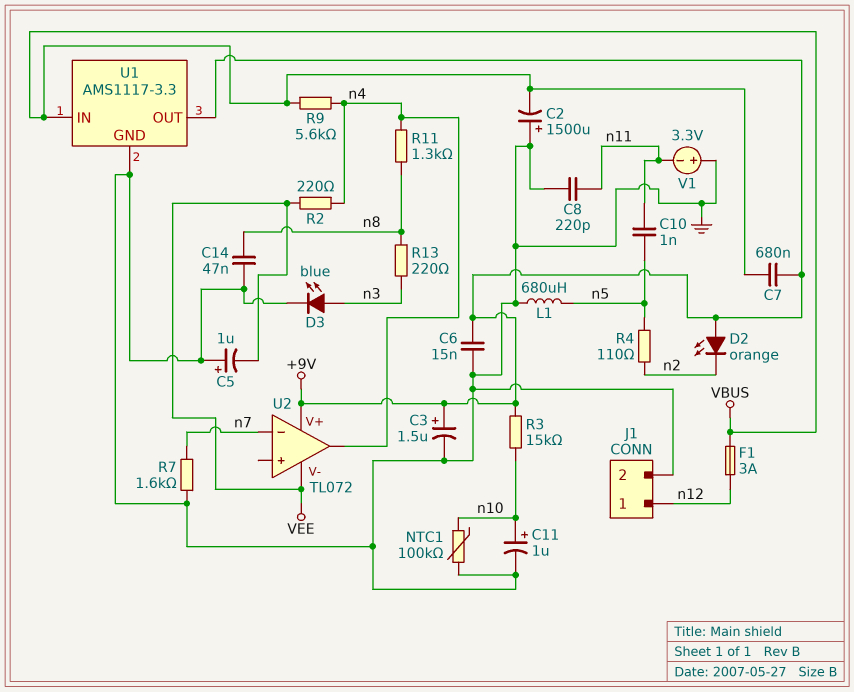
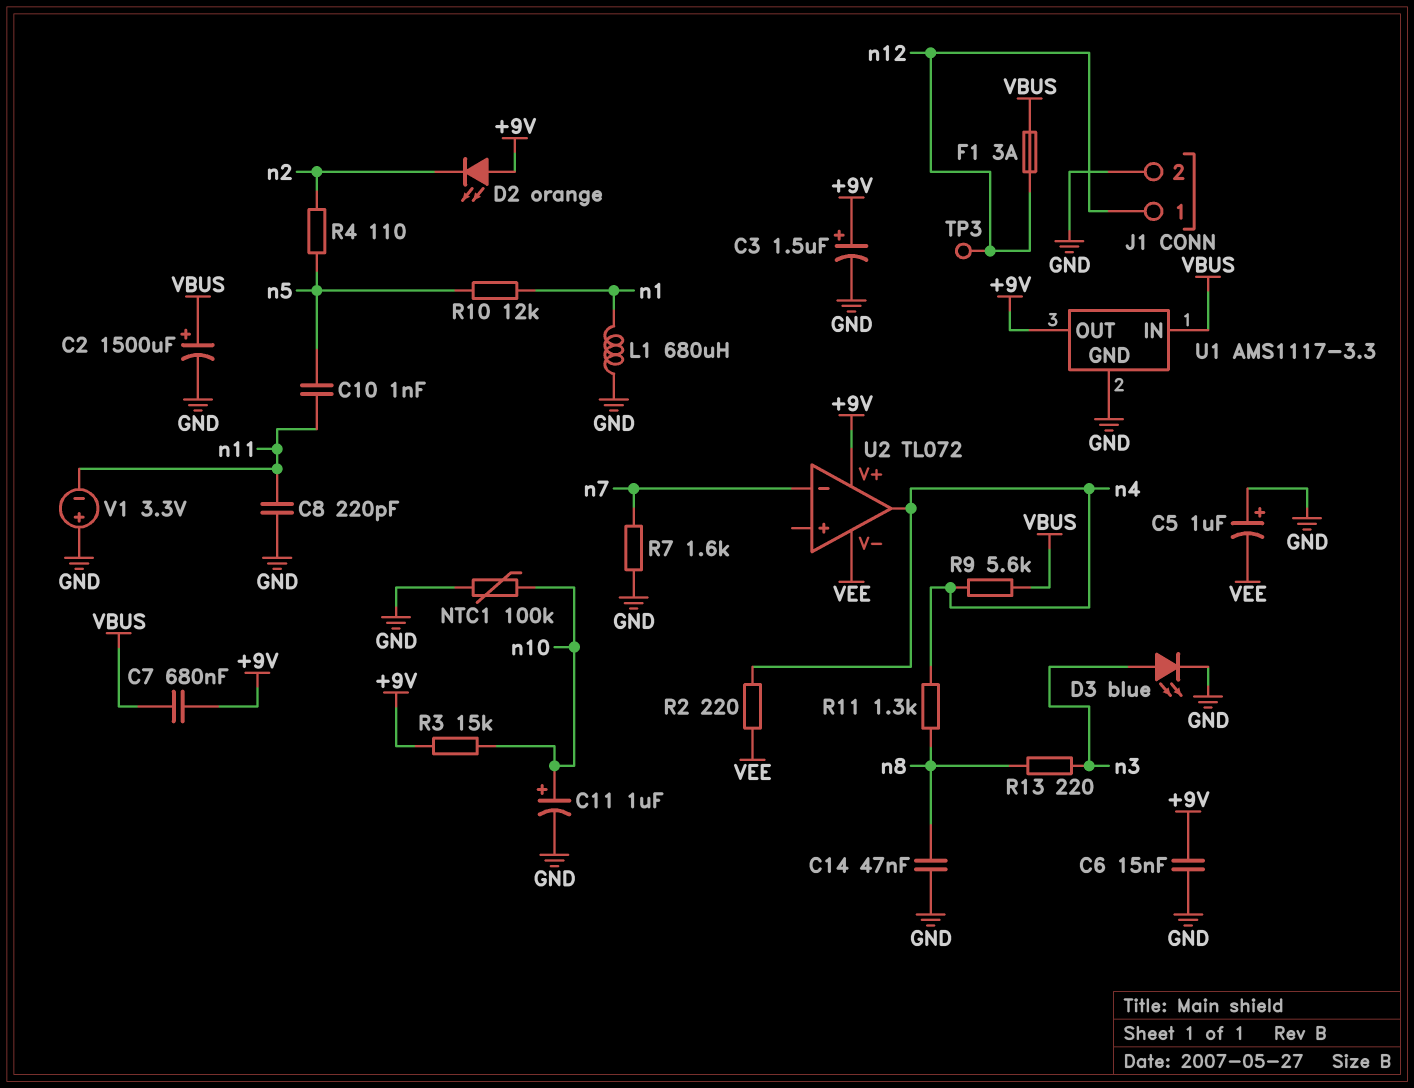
C2: 1500uF (plus GND, minus VBUS) -> 1500uF (plus VBUS, minus GND)
L1: 680uH (GND, n5) -> 680uH (GND, n1)
R10: none -> 12k (n1, n5)
TP3: none -> test point (n12)

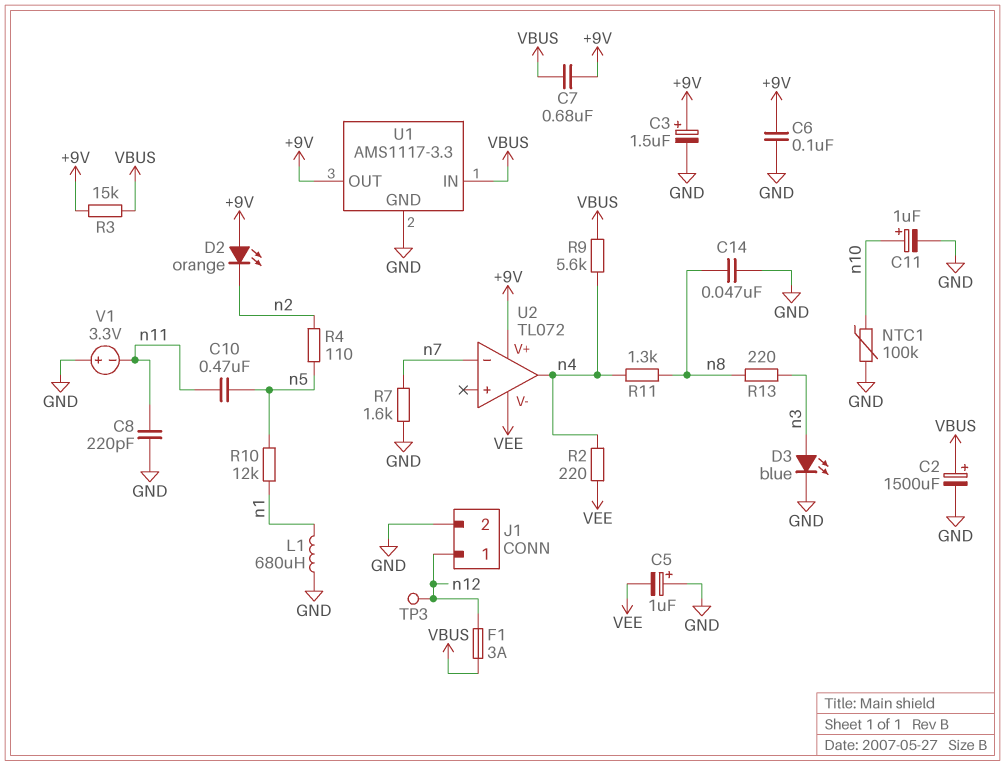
C6: 15nF (+9V, GND) -> 100nF (+9V, GND)
C10: 1nF (n5, n11) -> 470nF (n5, n11)
R3: 15k (+9V, n10) -> 15k (+9V, VBUS)

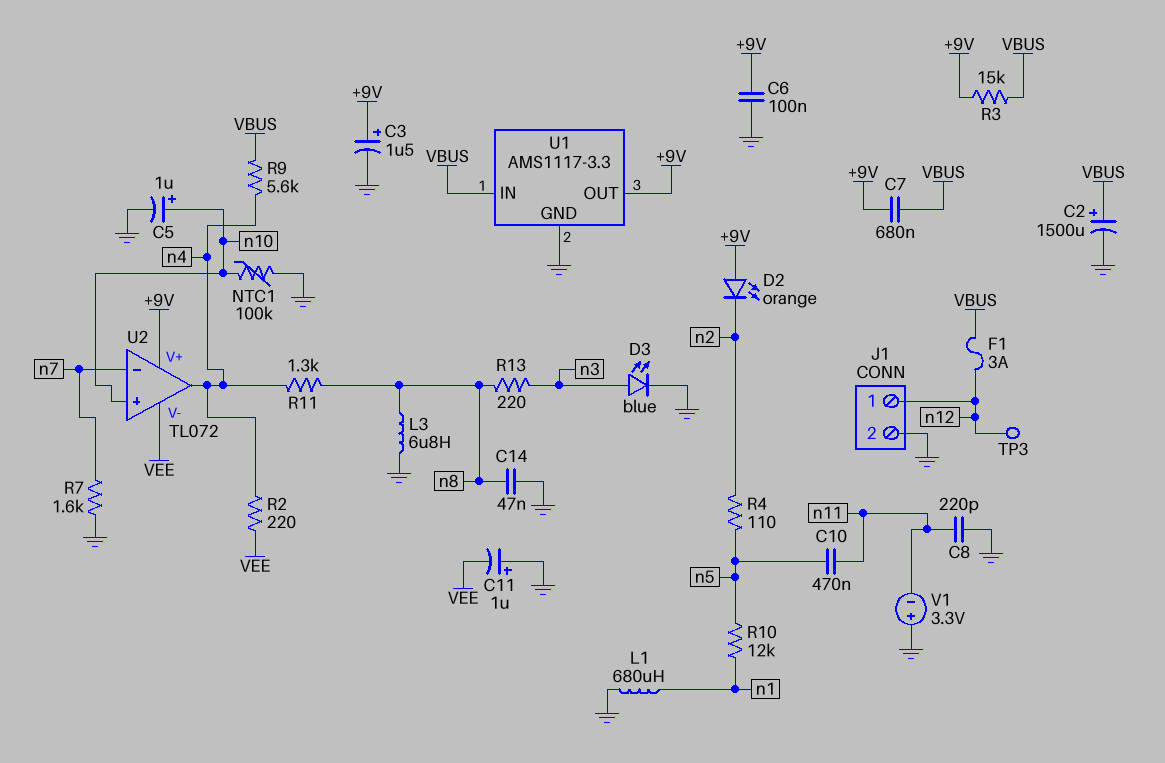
C5: 1uF (plus GND, minus VEE) -> 1uF (plus n10, minus GND)
C11: 1uF (plus n10, minus GND) -> 1uF (plus GND, minus VEE)
L3: none -> 6.8uH (GND, n8)
U2 pin in+: none -> n10

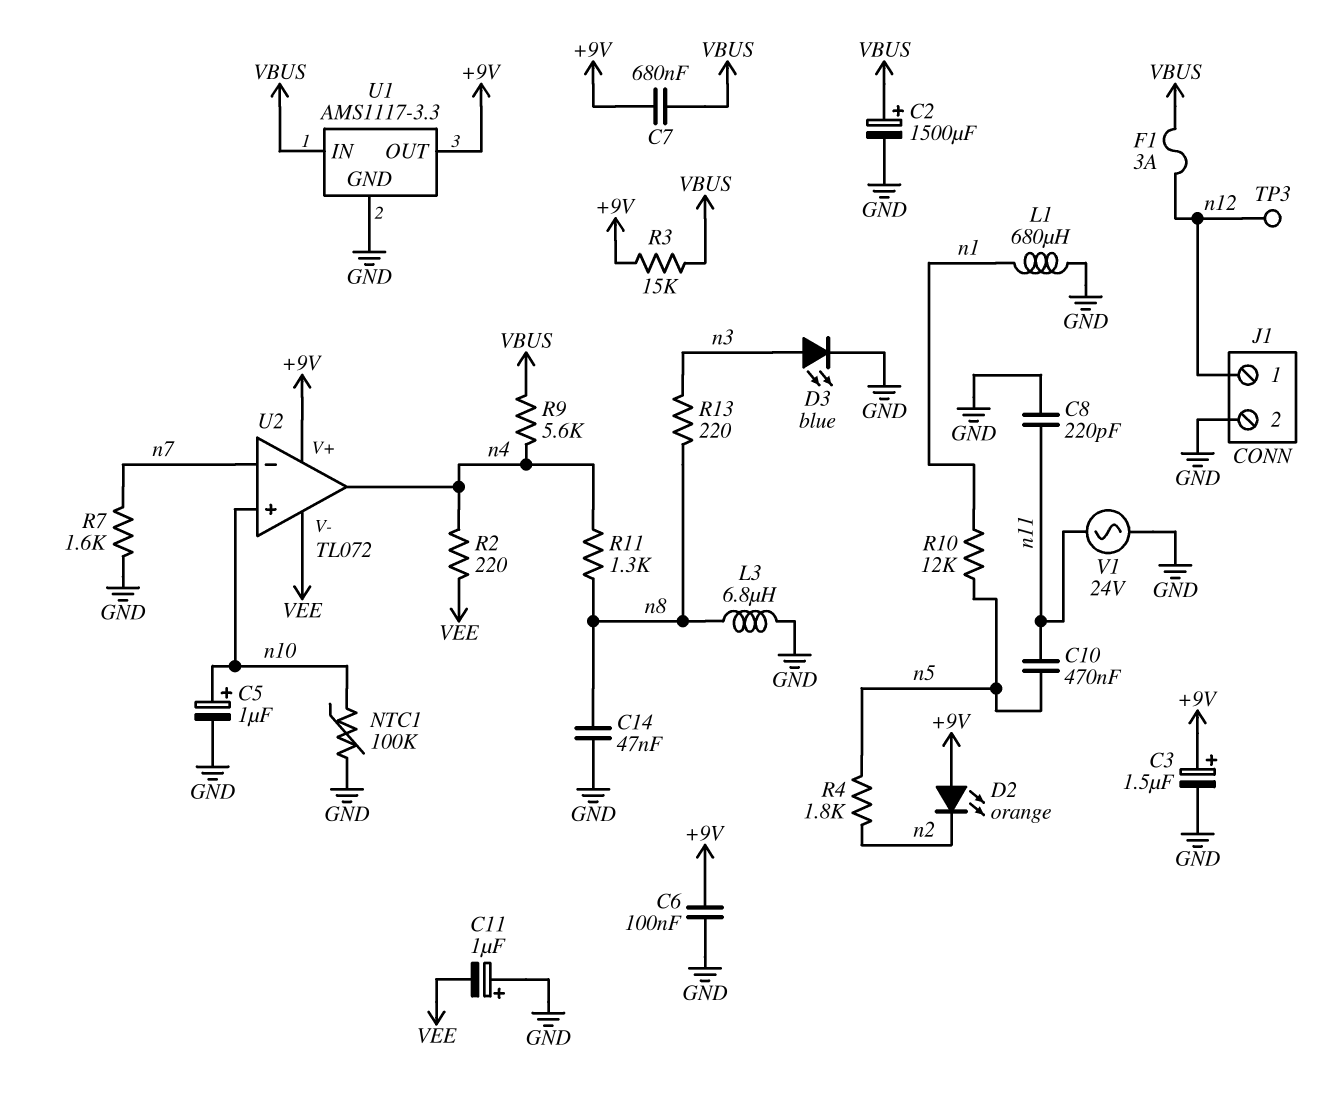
R4: 110 (n2, n5) -> 1.8k (n2, n5)
V1: 3.3V (plus GND, minus n11) -> AC 24V (GND, n11)

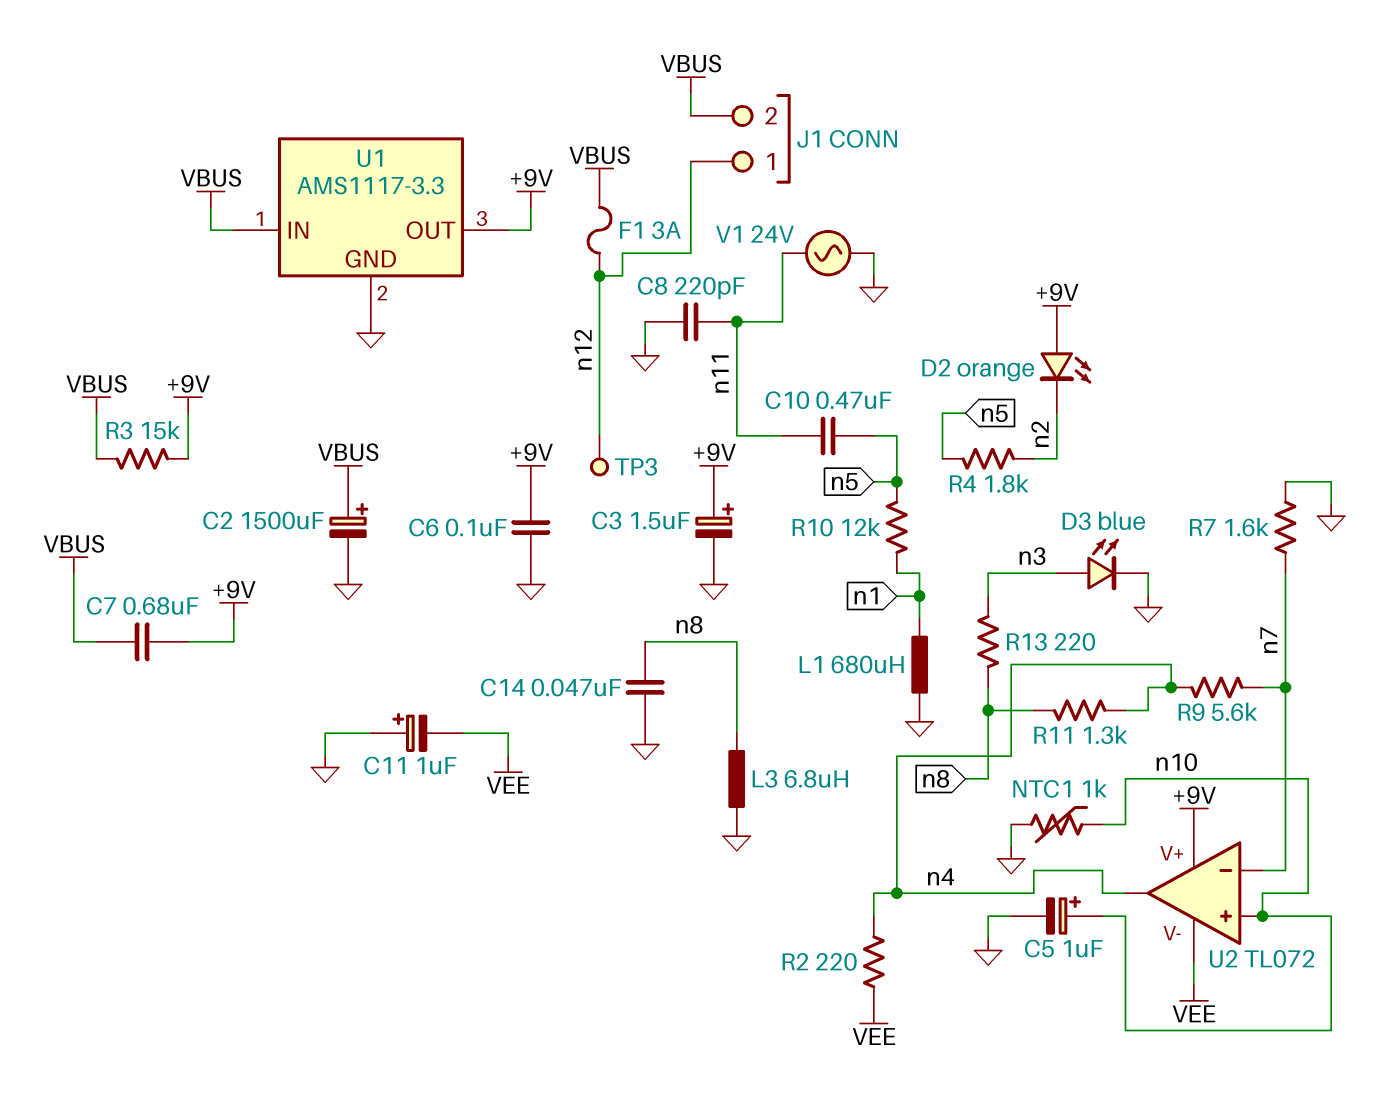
J1 pin 2: GND -> VBUS
NTC1: 100k (GND, n10) -> 1k (GND, n10)
R9: 5.6k (VBUS, n4) -> 5.6k (n4, n7)

